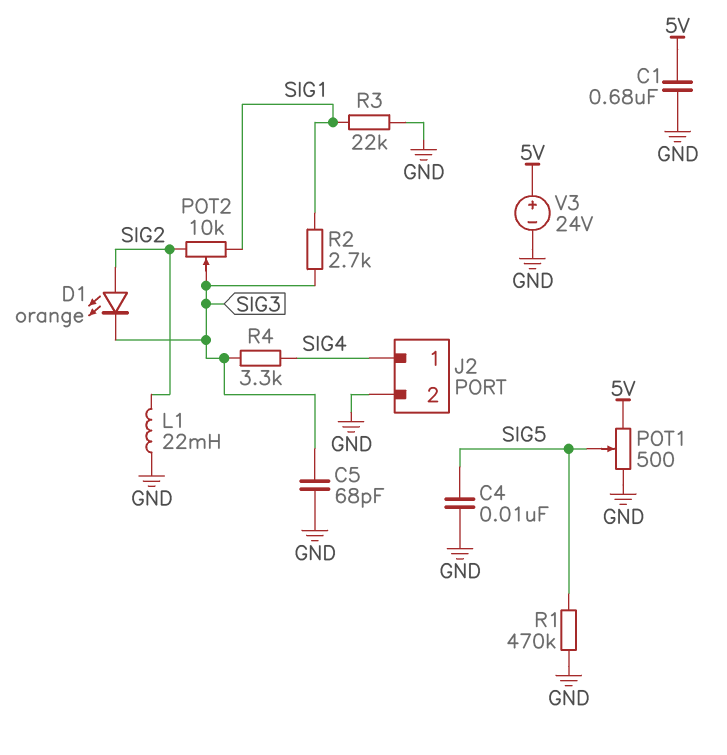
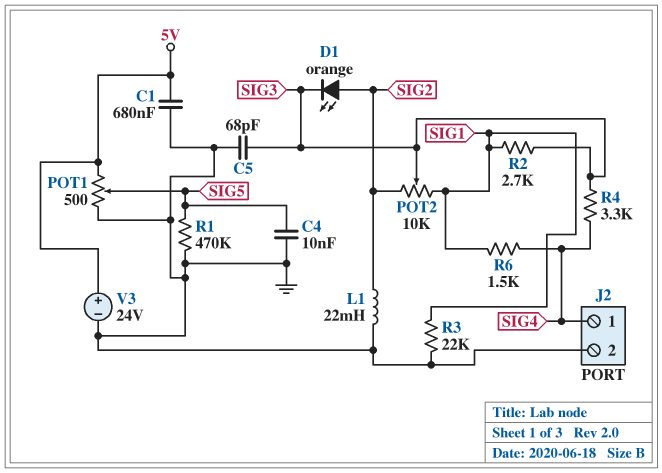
R6: none -> 1.5k (SIG1, SIG4)

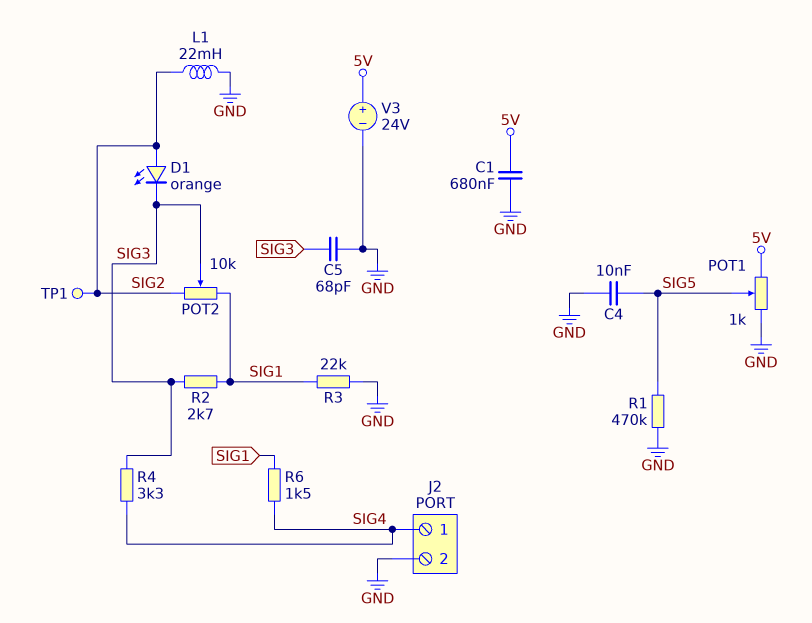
POT1: 500 (5V, GND, wiper SIG5) -> 1k (5V, GND, wiper SIG5)
TP1: none -> test point (SIG2)

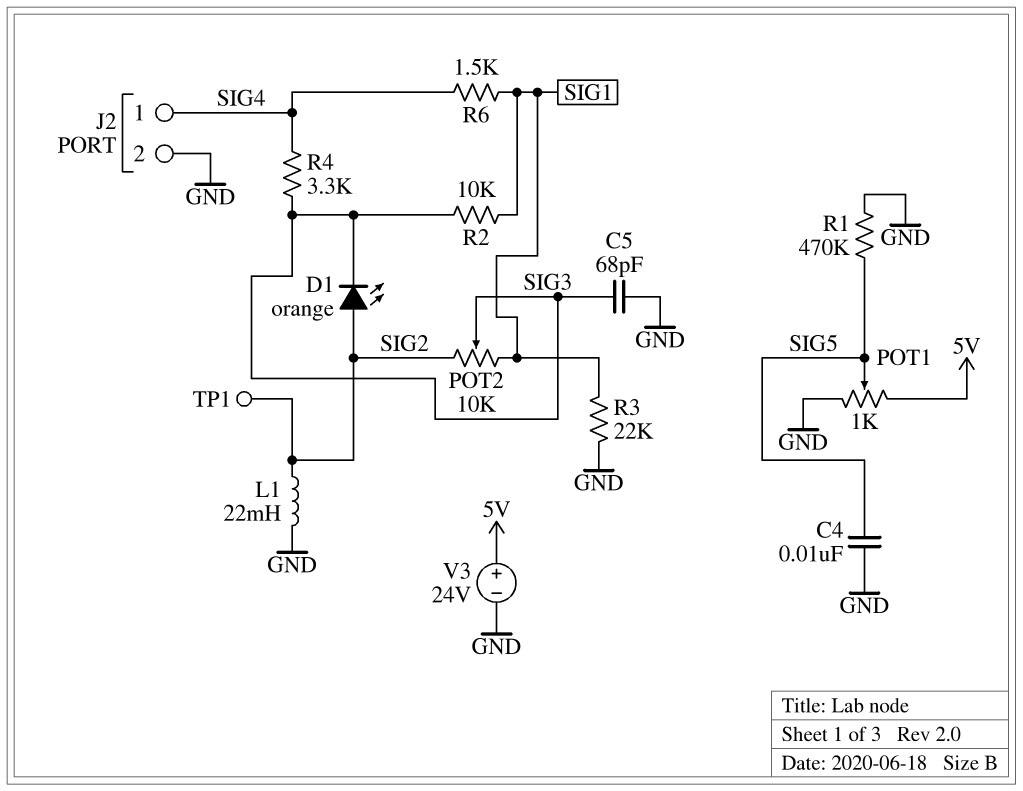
C1: 680nF (5V, GND) -> none
R2: 2.7k (SIG1, SIG3) -> 10k (SIG1, SIG3)

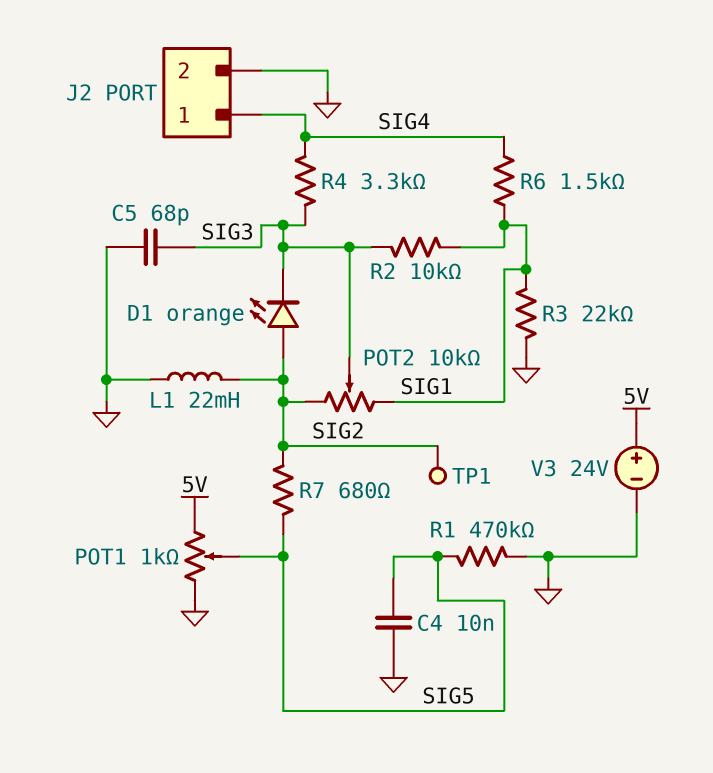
R7: none -> 680 (SIG2, SIG5)

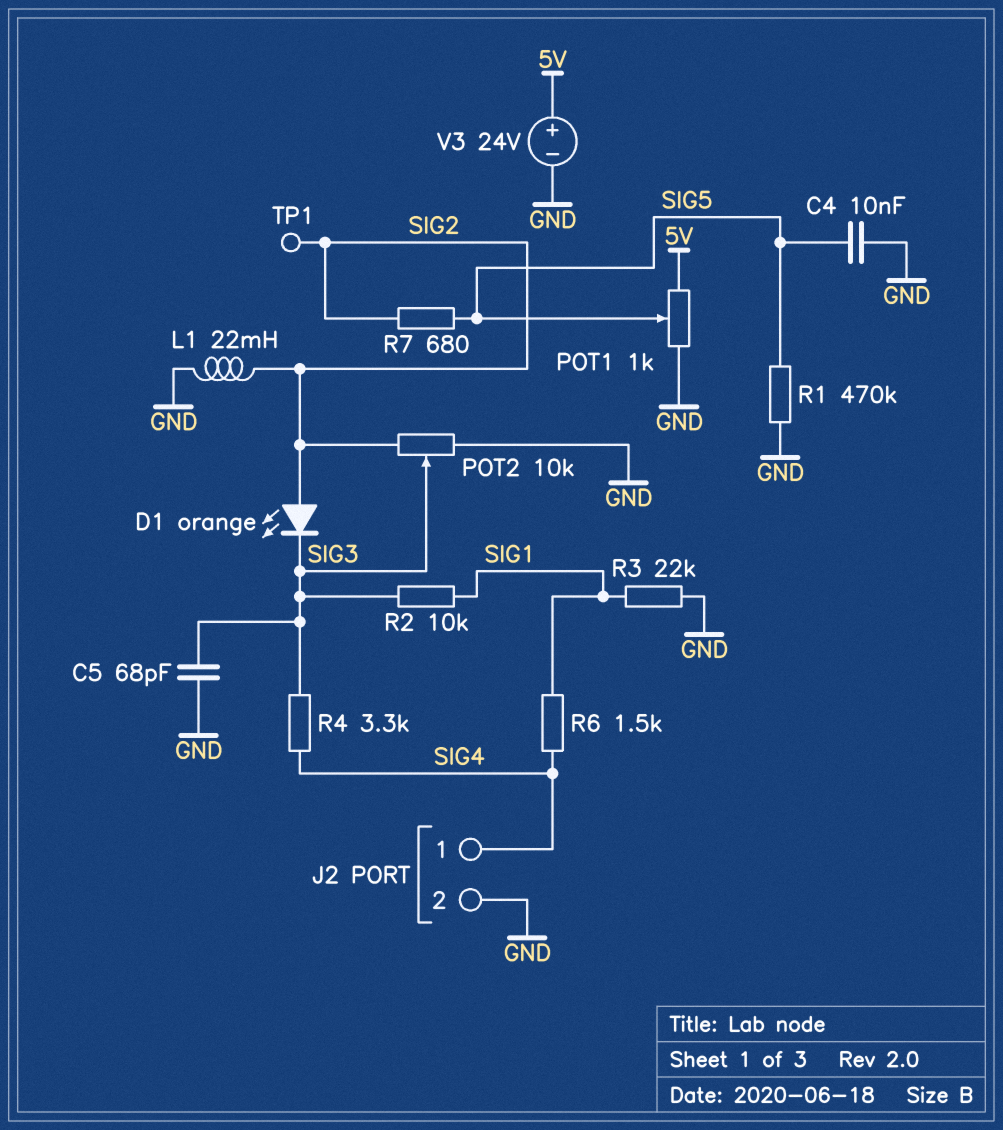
POT2: 10k (SIG1, SIG2, wiper SIG3) -> 10k (GND, SIG2, wiper SIG3)

